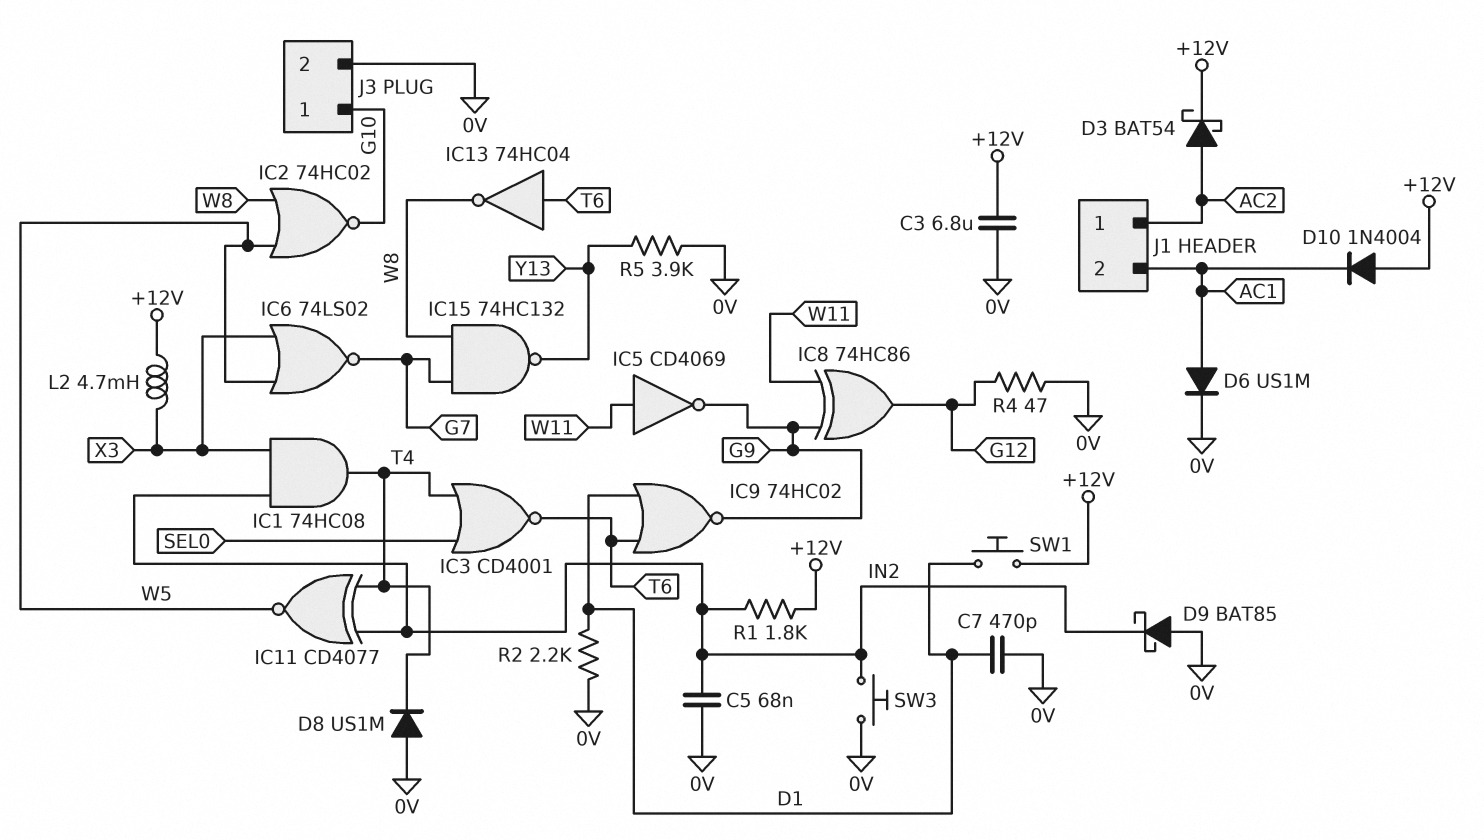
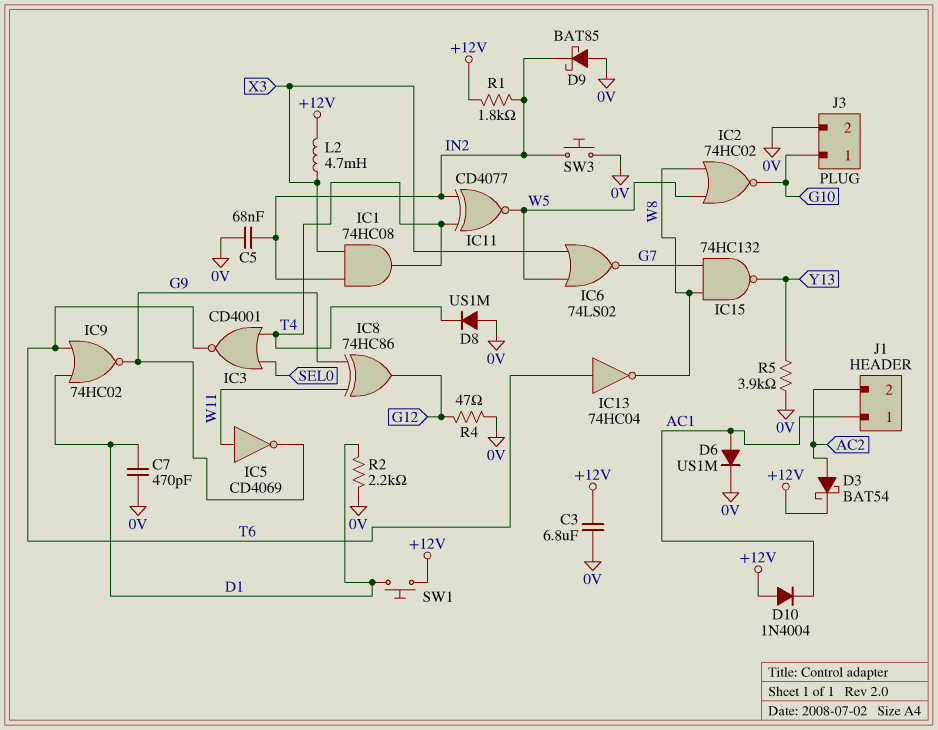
J1 pin 1: AC2 -> AC1
J1 pin 2: AC1 -> AC2

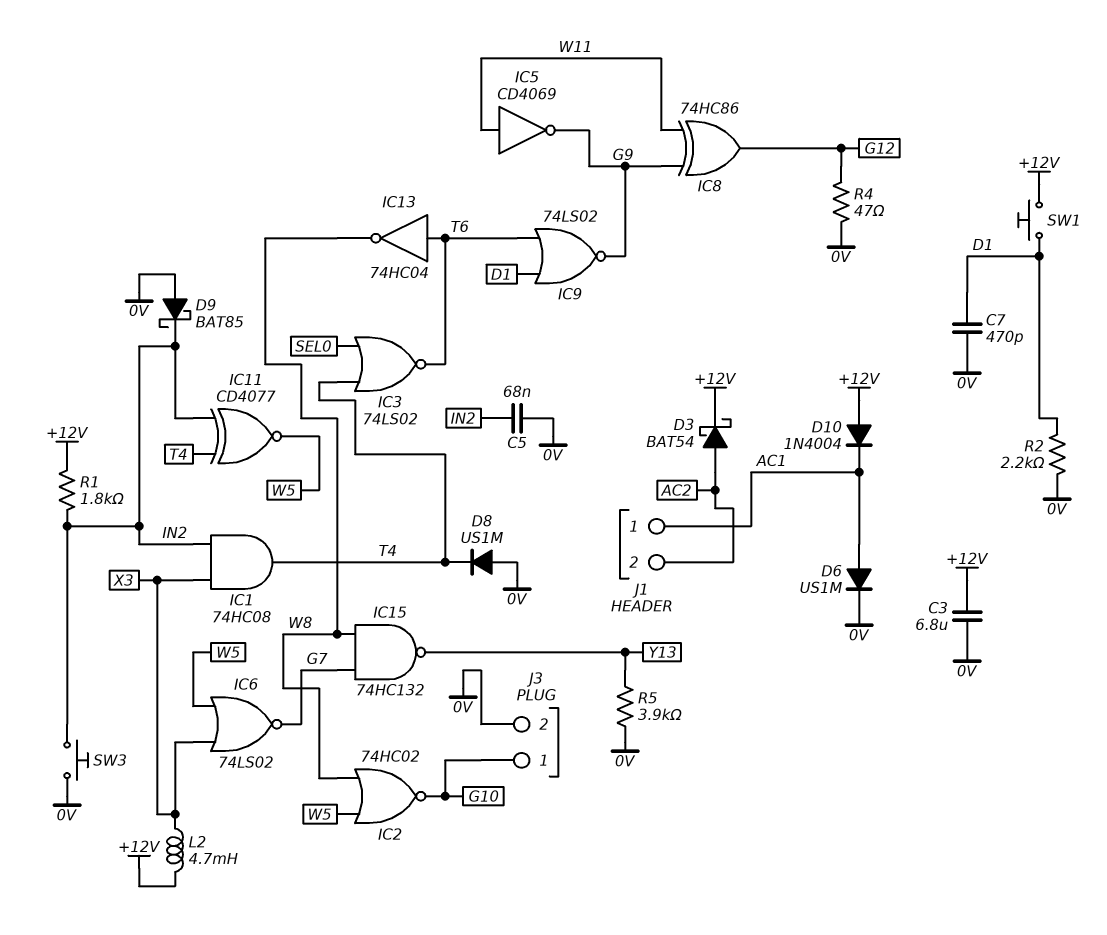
IC3: NOR CD4001 (in SEL0, in T4, out T6) -> NOR 74LS02 (in SEL0, in T4, out T6)
IC9: NOR 74HC02 (in D1, in T6, out G9) -> NOR 74LS02 (in D1, in T6, out G9)

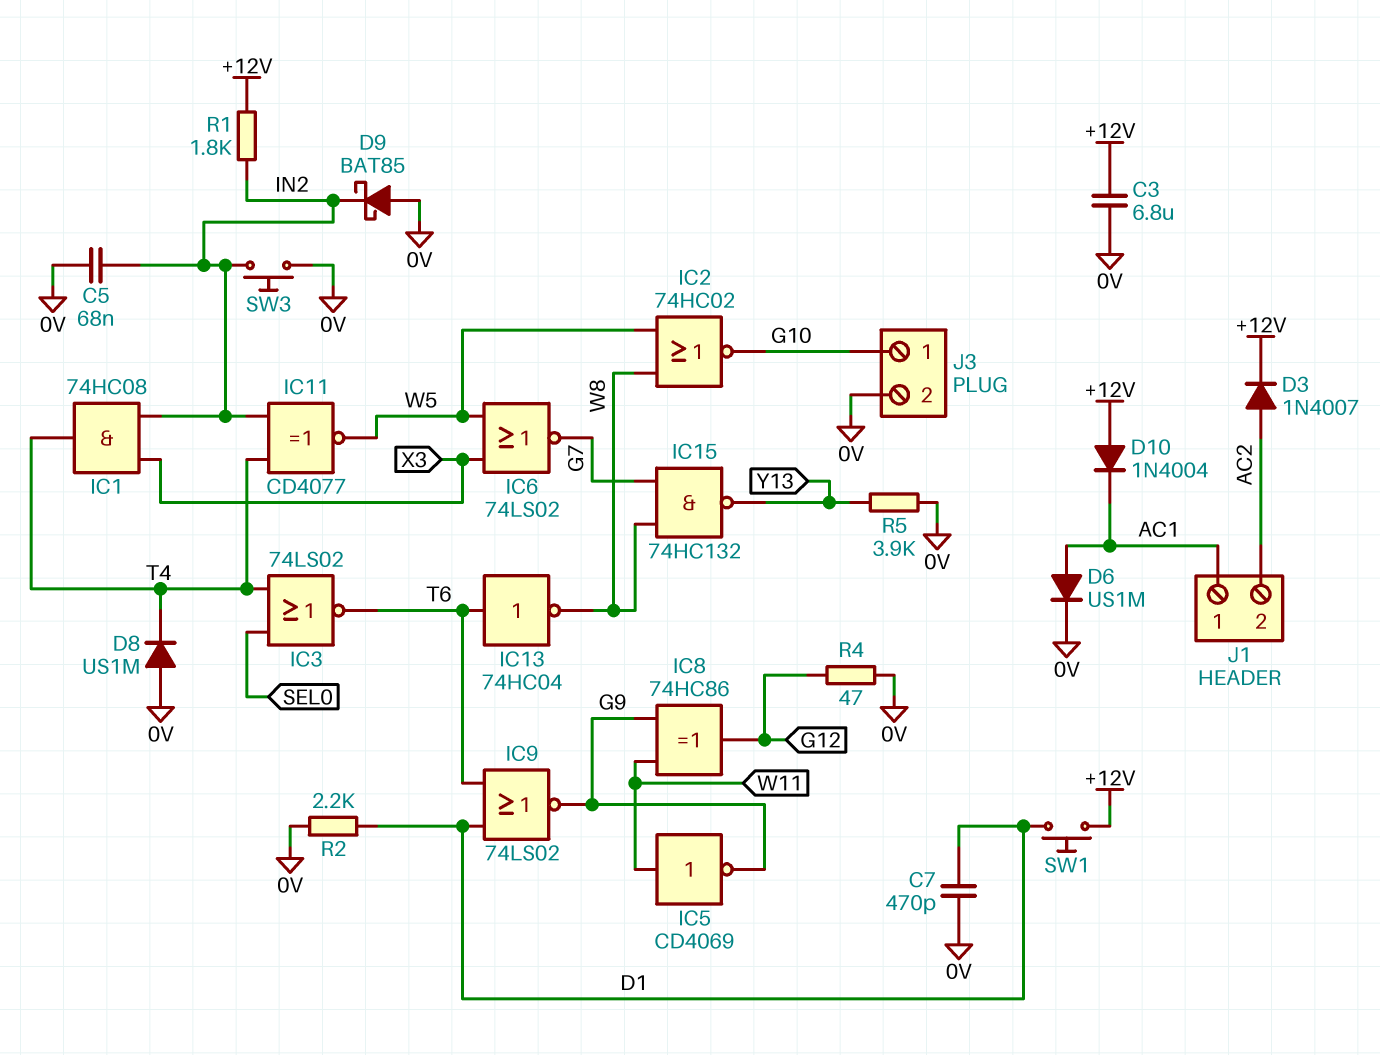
D3: schottky BAT54 (A AC2, K +12V) -> diode 1N4007 (A AC2, K +12V)
L2: 4.7mH (+12V, X3) -> none

